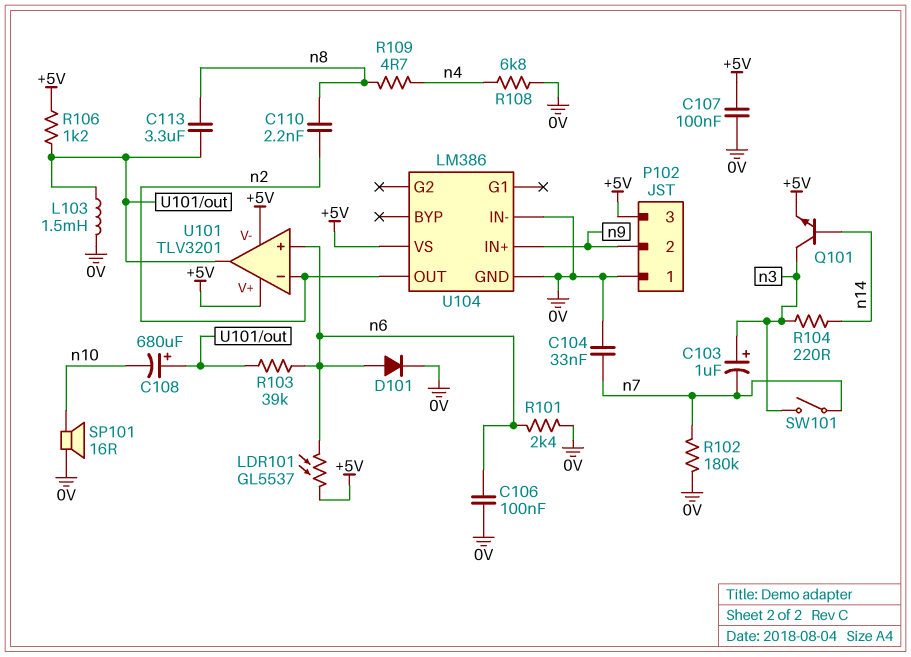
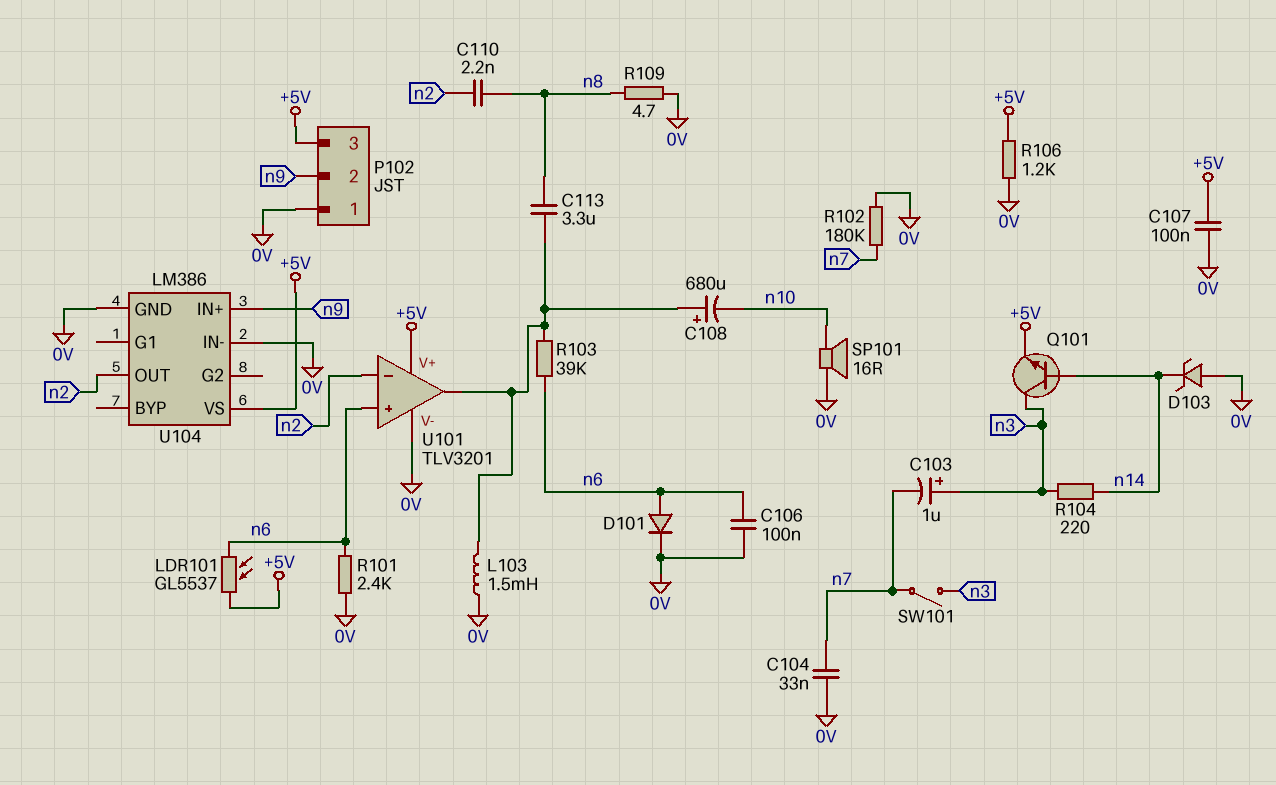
D103: none -> zener (A 0V, K n14)
R106: 1.2k (+5V, U101/out) -> 1.2k (+5V, 0V)
R108: 6.8k (0V, n4) -> none
R109: 4.7 (n4, n8) -> 4.7 (0V, n8)
U101 pin V-: +5V -> 0V

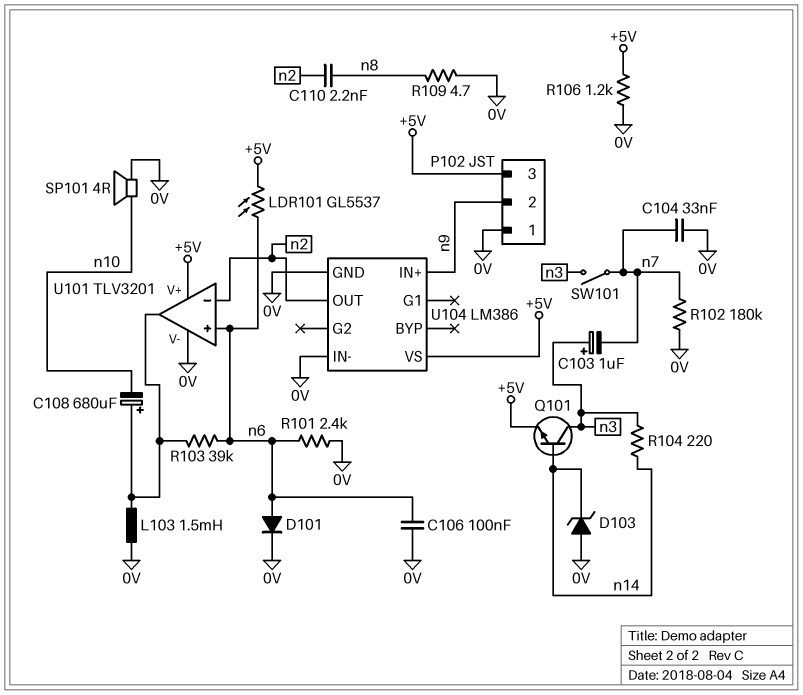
C107: 100nF (+5V, 0V) -> none
C113: 3.3uF (U101/out, n8) -> none
SP101: speaker 16R (0V, n10) -> speaker 4R (0V, n10)

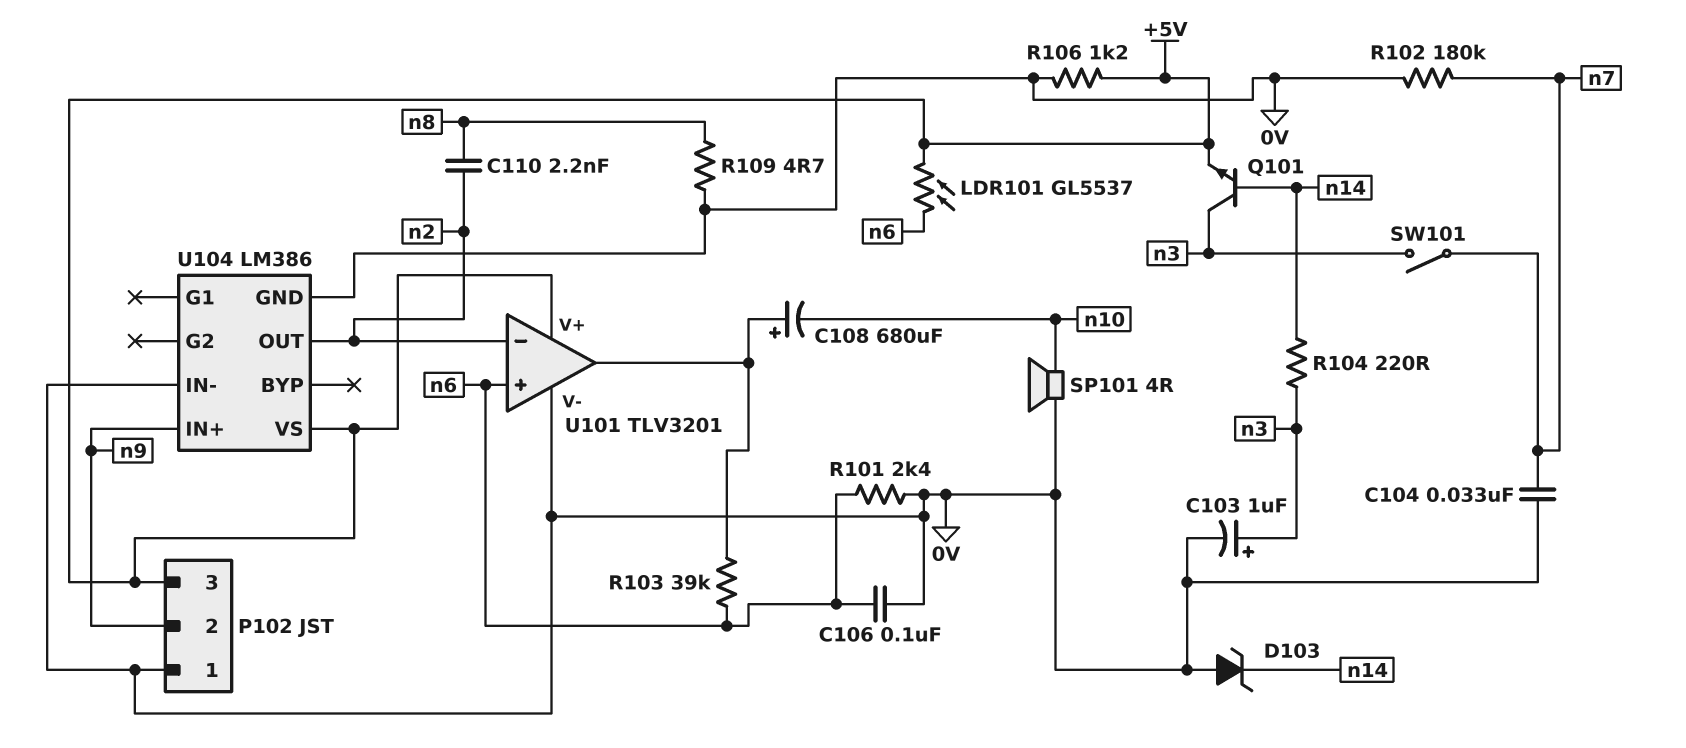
C103: 1uF (plus n3, minus n7) -> 1uF (plus n3, minus 0V)
D101: diode (A n6, K 0V) -> none
L103: 1.5mH (0V, U101/out) -> none

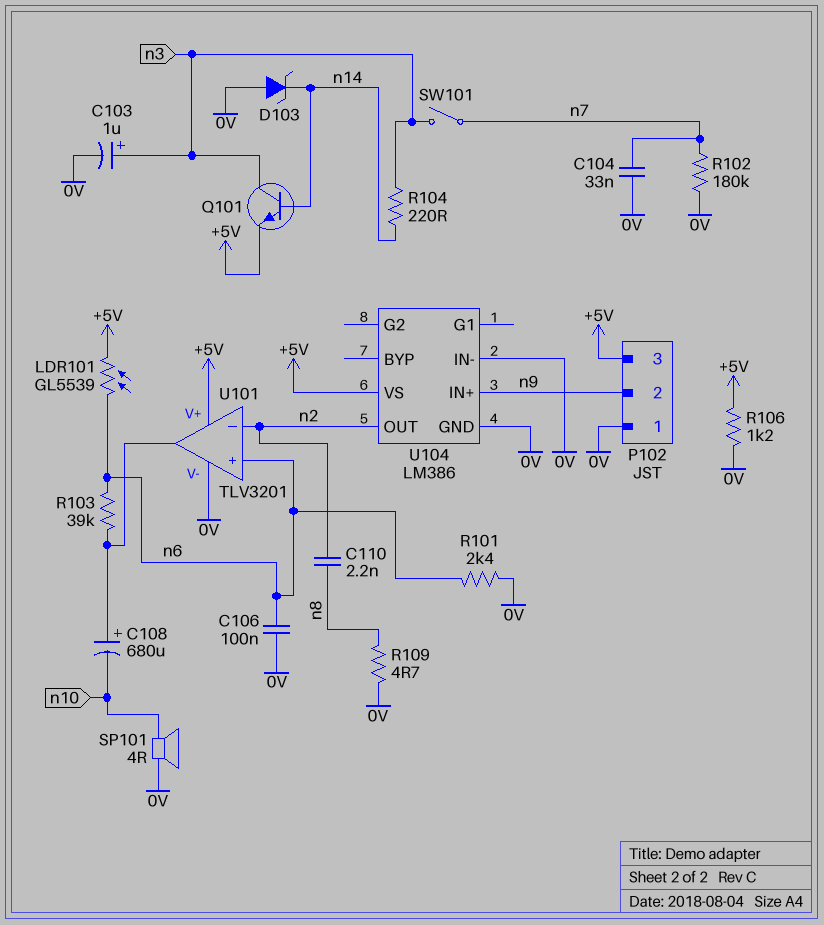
LDR101: GL5537 (+5V, n6) -> GL5539 (+5V, n6)

